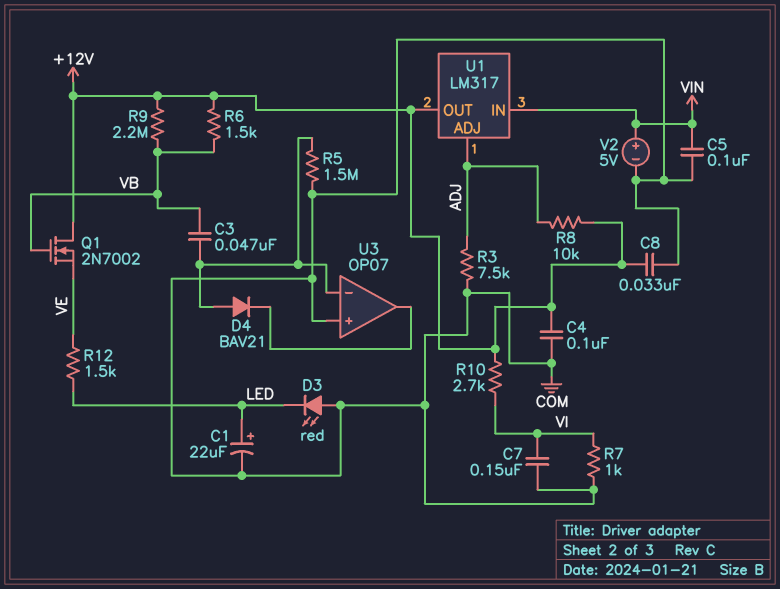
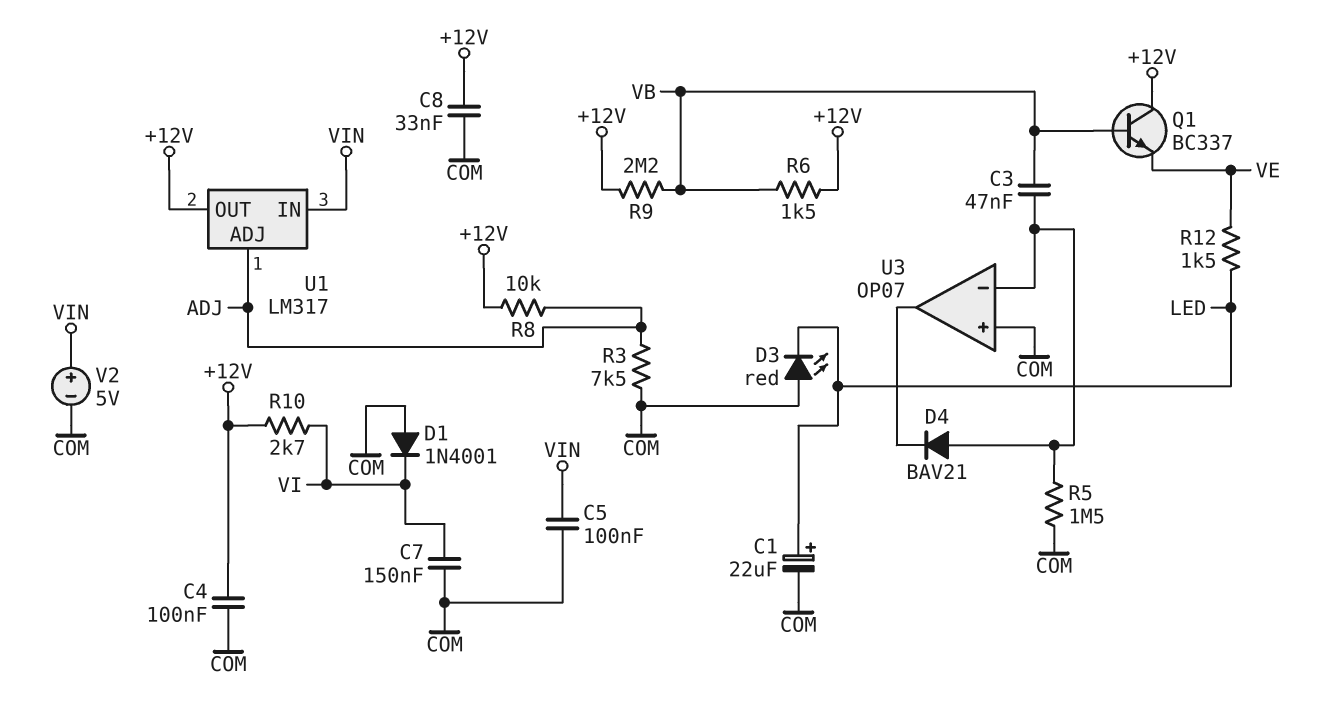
D1: none -> diode 1N4001 (A COM, K VI)
Q1: NMOS 2N7002 (G VB, D +12V, S VE) -> NPN BC337 (B VB, C +12V, E VE)
R7: 1k (COM, VI) -> none

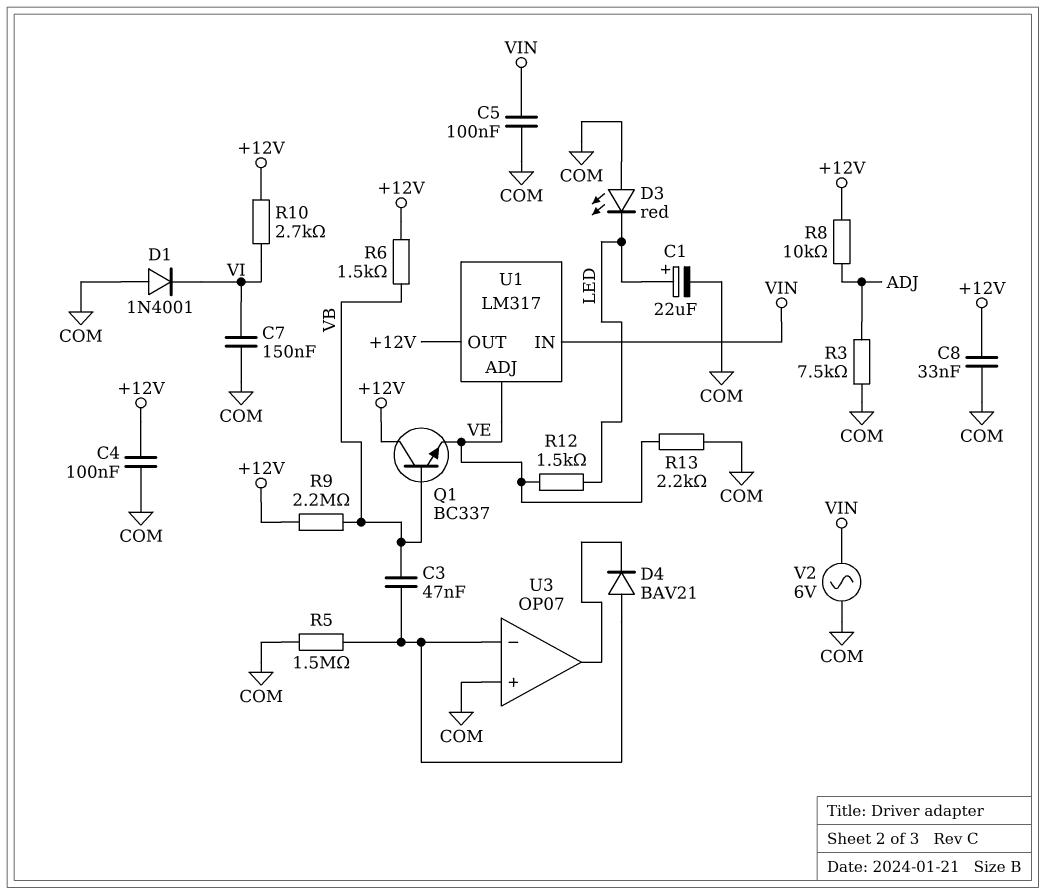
R13: none -> 2.2k (COM, VE)
U1 pin ADJ: ADJ -> VE
V2: 5V (plus VIN, minus COM) -> AC 6V (COM, VIN)

